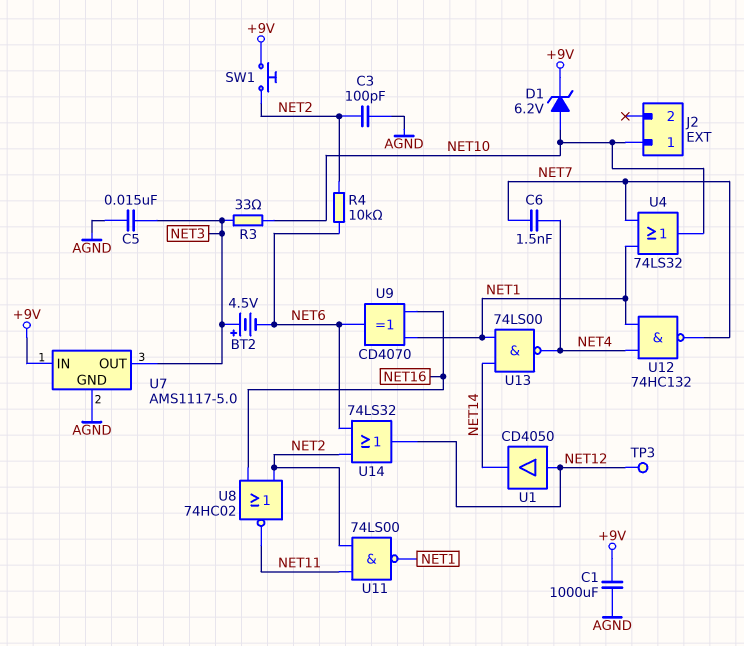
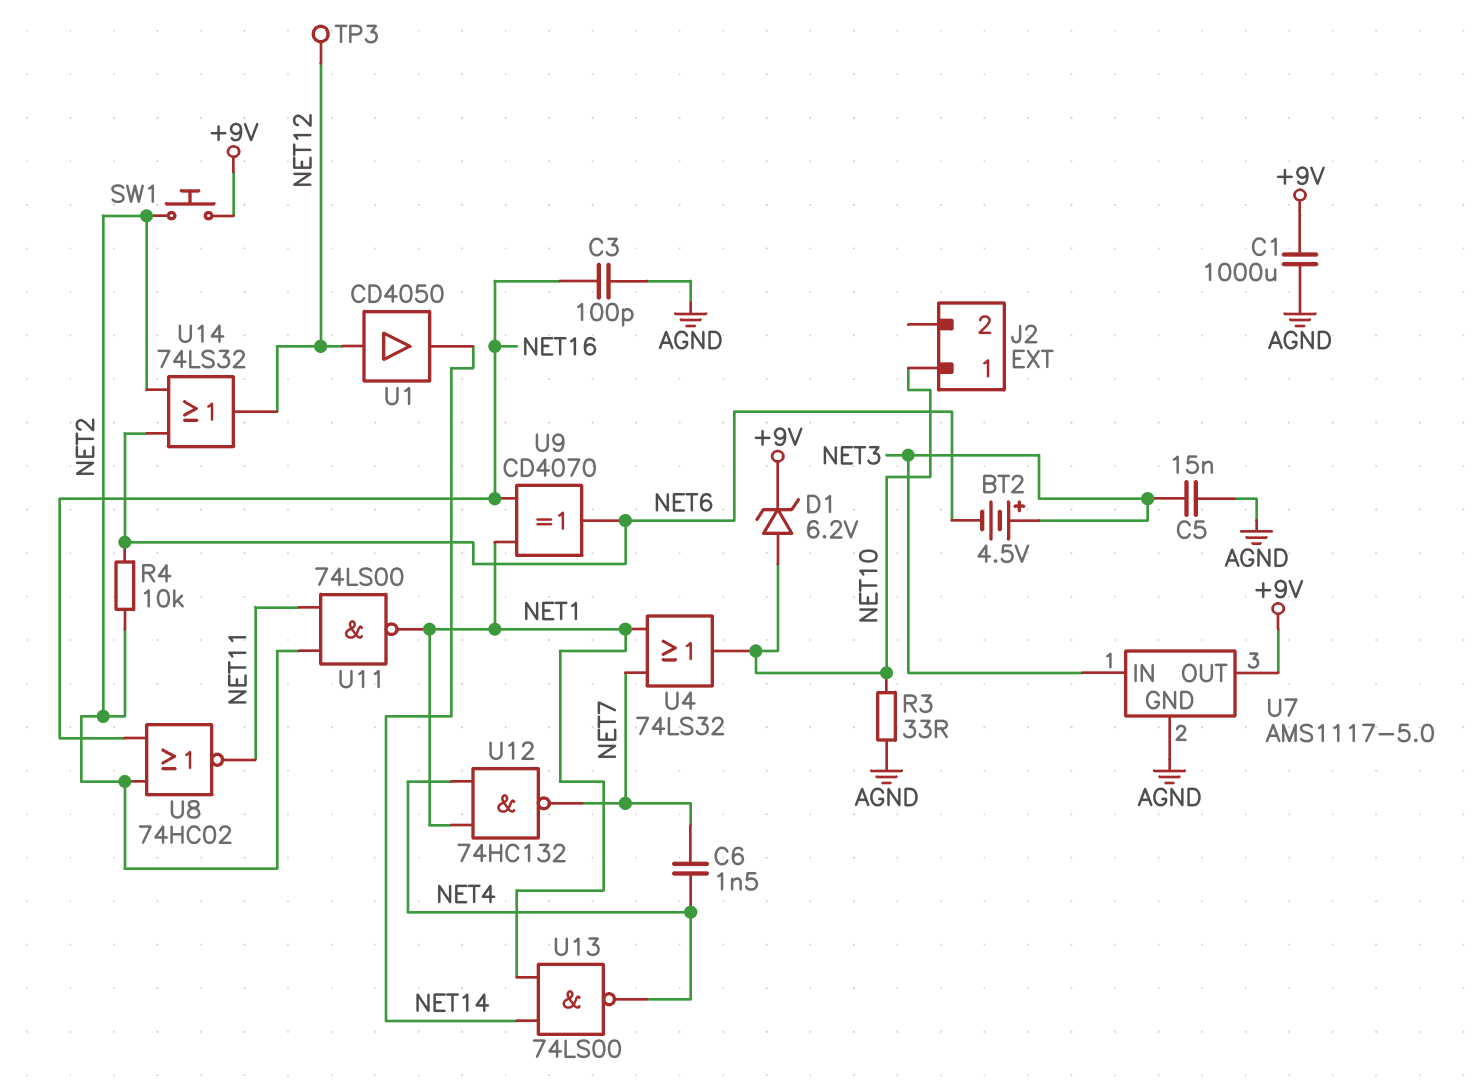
C3: 100pF (AGND, NET2) -> 100pF (AGND, NET16)
R3: 33 (NET3, NET10) -> 33 (AGND, NET10)
U7 pin IN: +9V -> NET3
U7 pin OUT: NET3 -> +9V

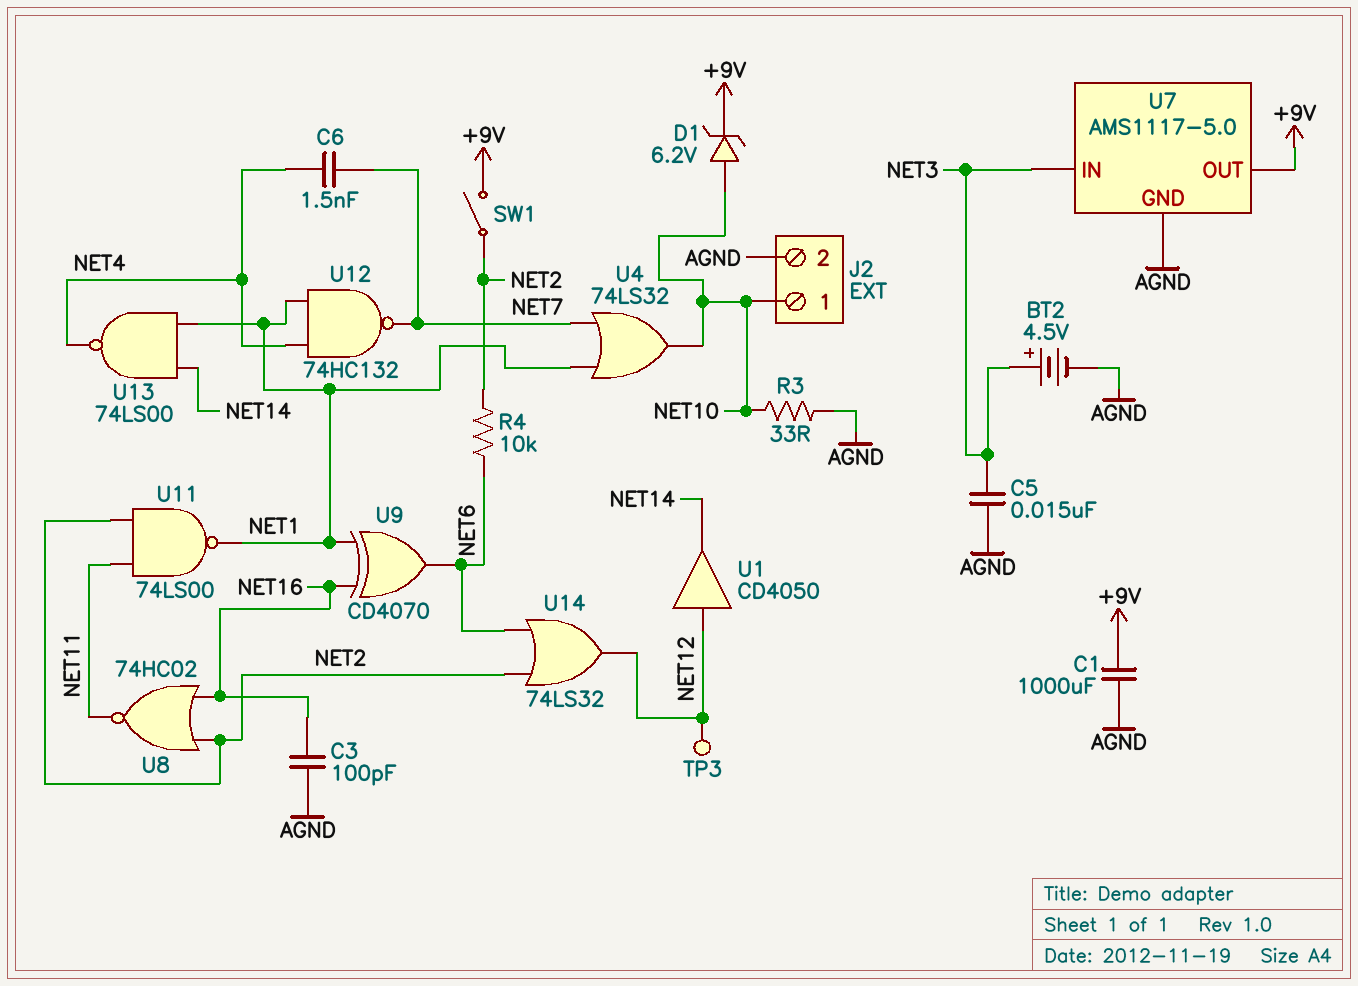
BT2: 4.5V (plus NET3, minus NET6) -> 4.5V (plus NET3, minus AGND)
J2 pin 2: none -> AGND
SW1: button (+9V, NET2) -> switch (+9V, NET2)

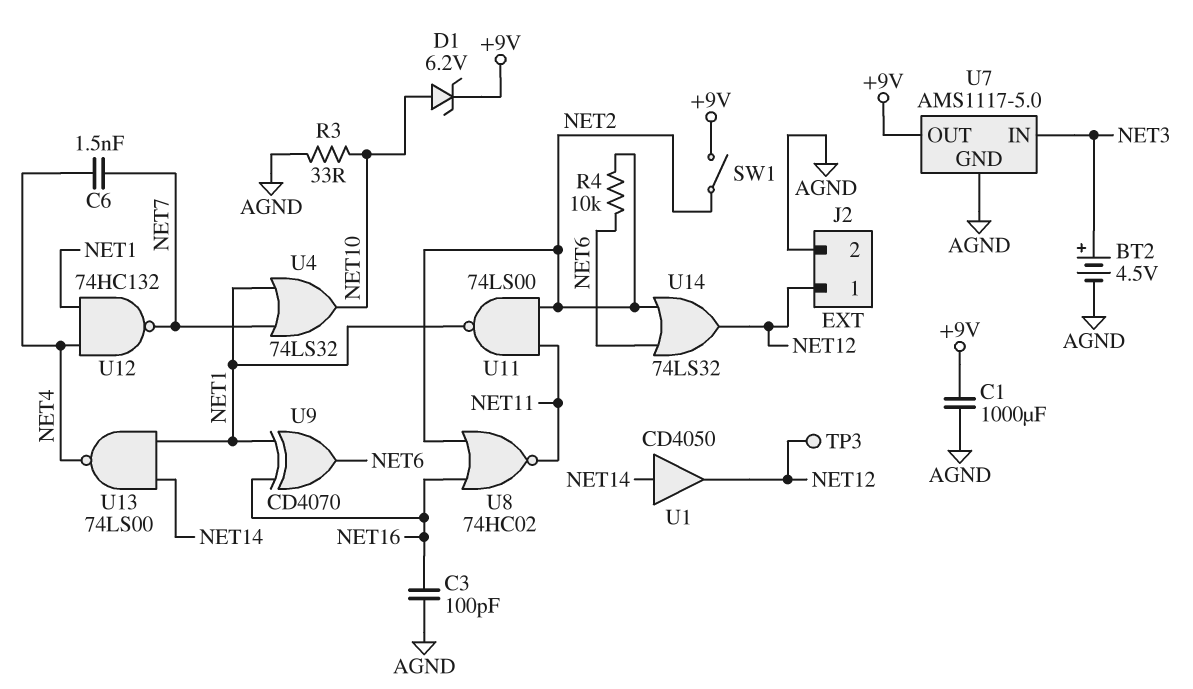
C5: 15nF (AGND, NET3) -> none
J2 pin 1: NET10 -> NET12
U1: buffer CD4050 (in NET12, out NET14) -> buffer CD4050 (in NET14, out NET12)

